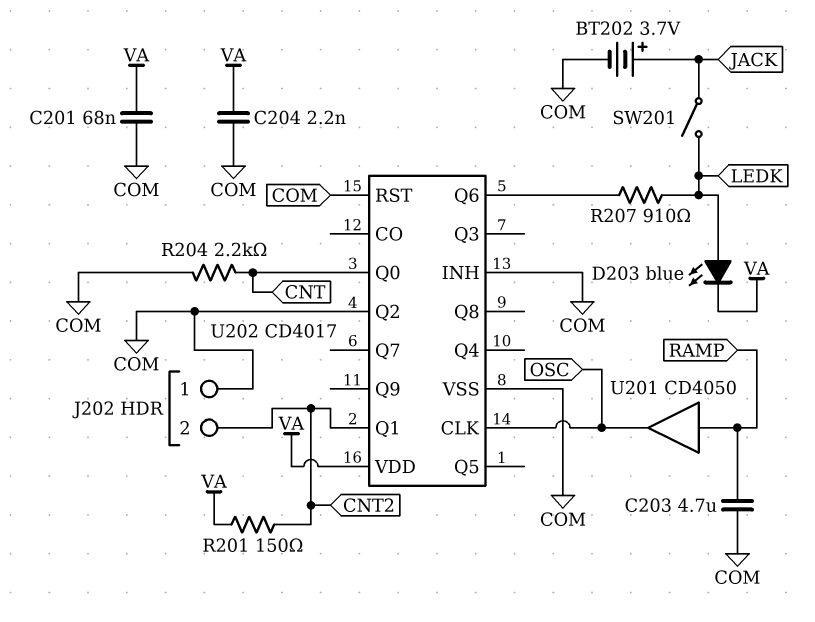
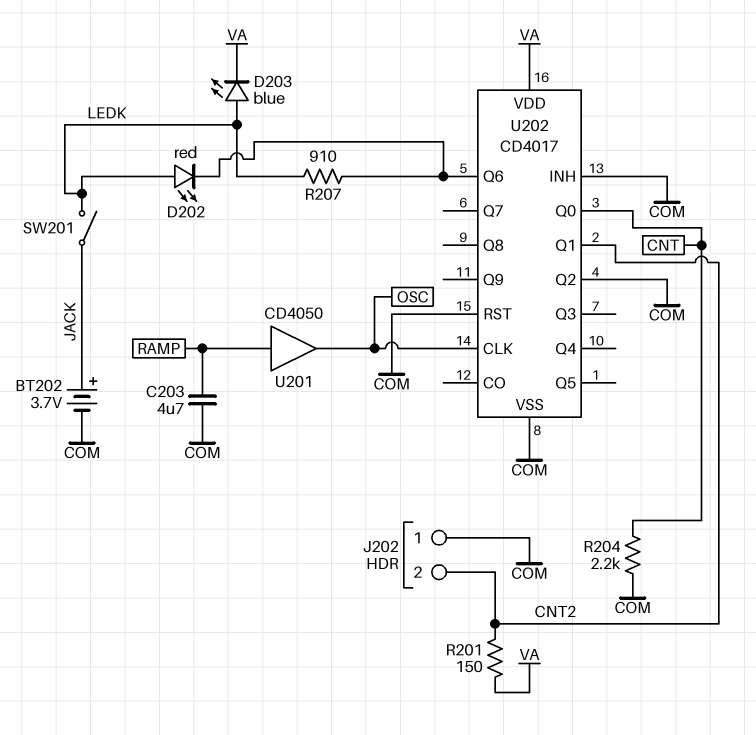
C201: 68nF (COM, VA) -> none
C204: 2.2nF (COM, VA) -> none
D202: none -> LED red (A LEDK, K U202/Q6)

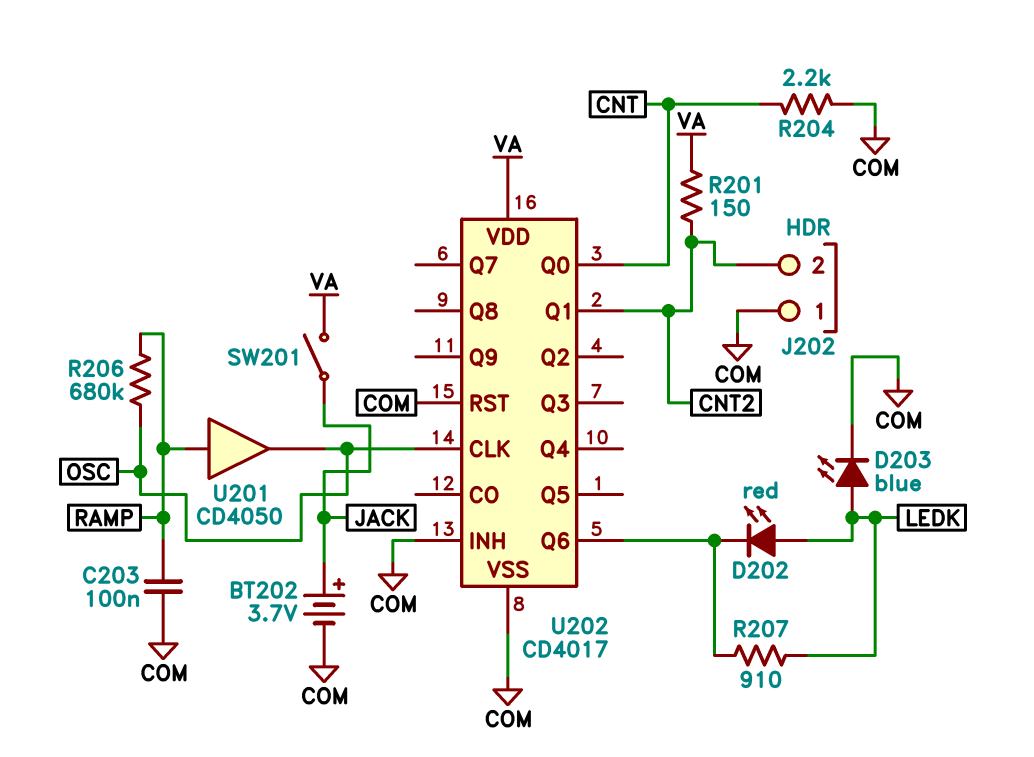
C203: 4.7uF (COM, RAMP) -> 100nF (COM, RAMP)
D203: LED blue (A LEDK, K VA) -> LED blue (A LEDK, K COM)
R206: none -> 680k (OSC, RAMP)
SW201: switch (JACK, LEDK) -> switch (JACK, VA)
U202 pin Q2: COM -> none

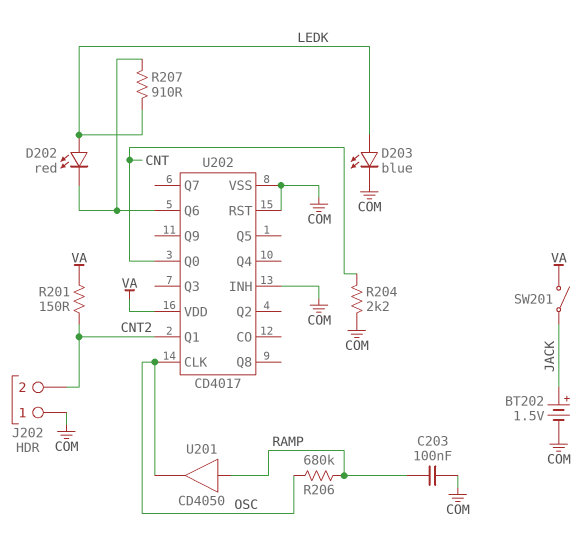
BT202: 3.7V (plus JACK, minus COM) -> 1.5V (plus JACK, minus COM)

